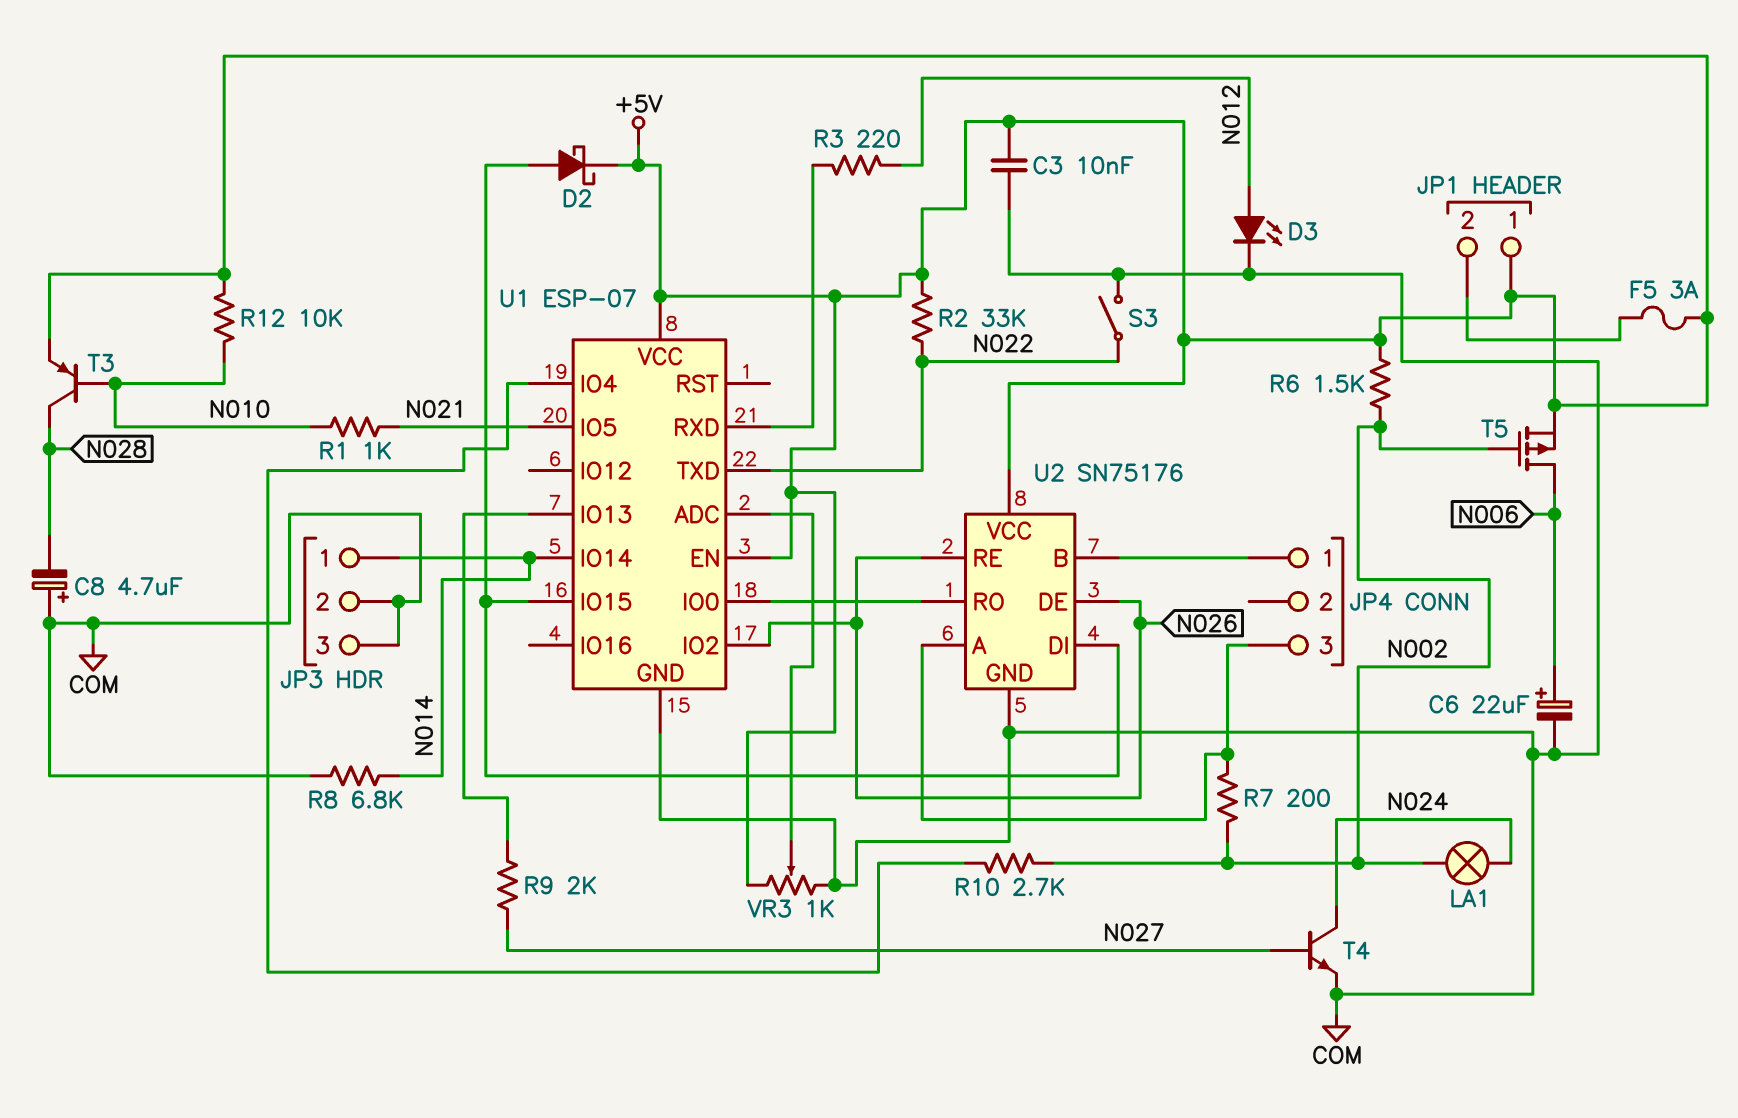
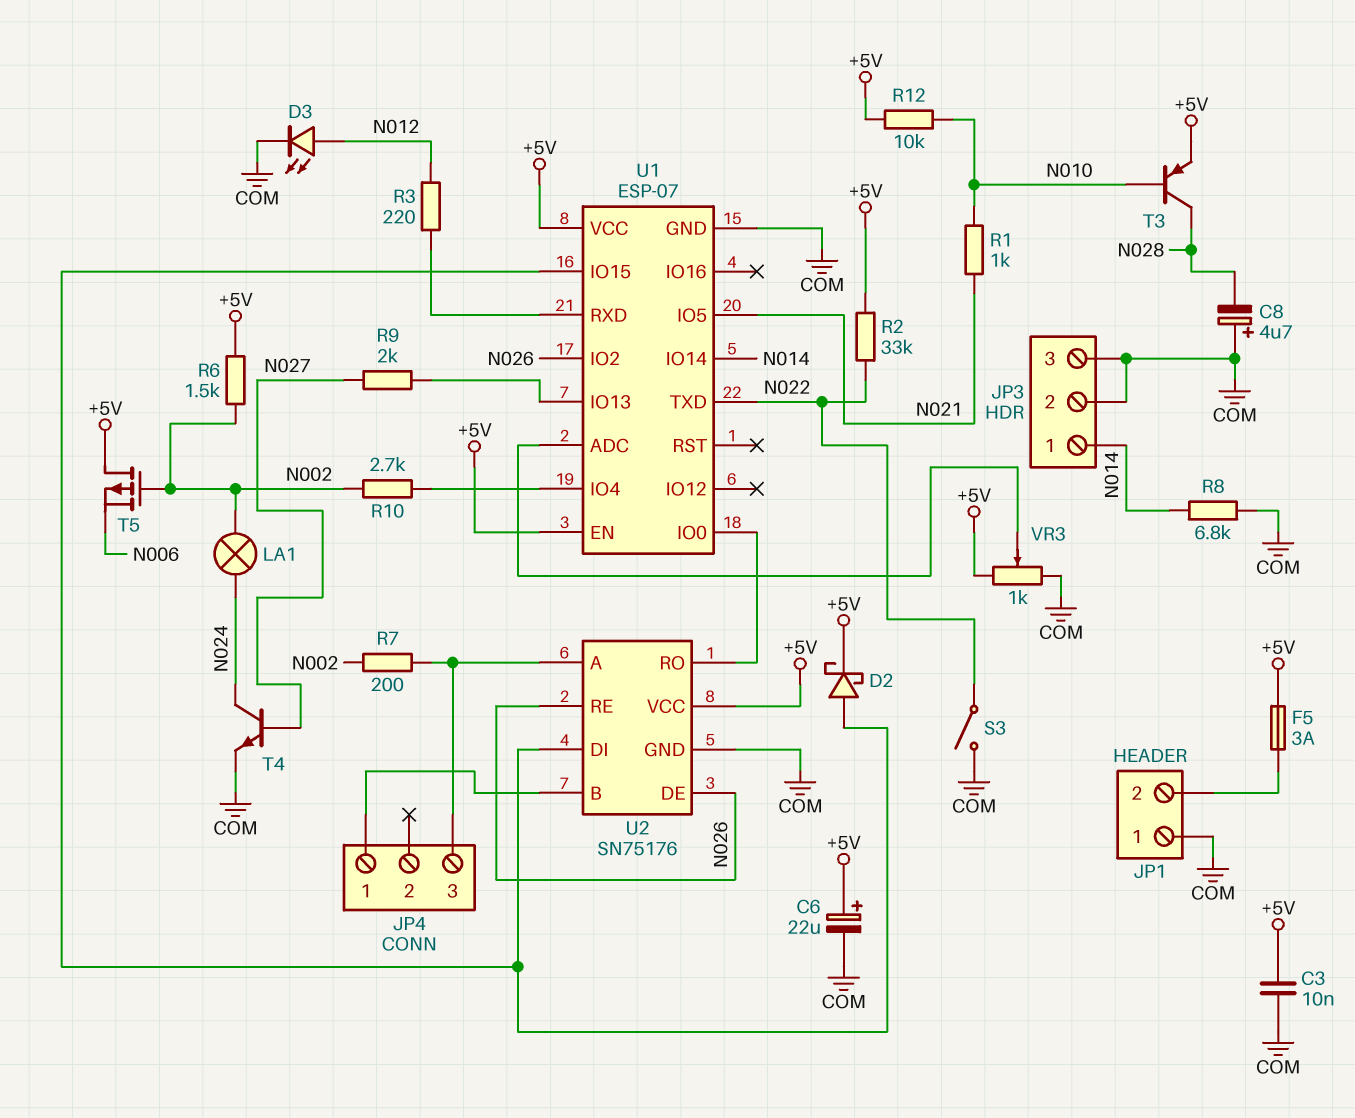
C6: 22uF (plus N006, minus COM) -> 22uF (plus +5V, minus COM)
JP1 pin 1: +5V -> COM
T5: PMOS (G N002, D N006, S +5V) -> PMOS (G N002, D +5V, S N006)

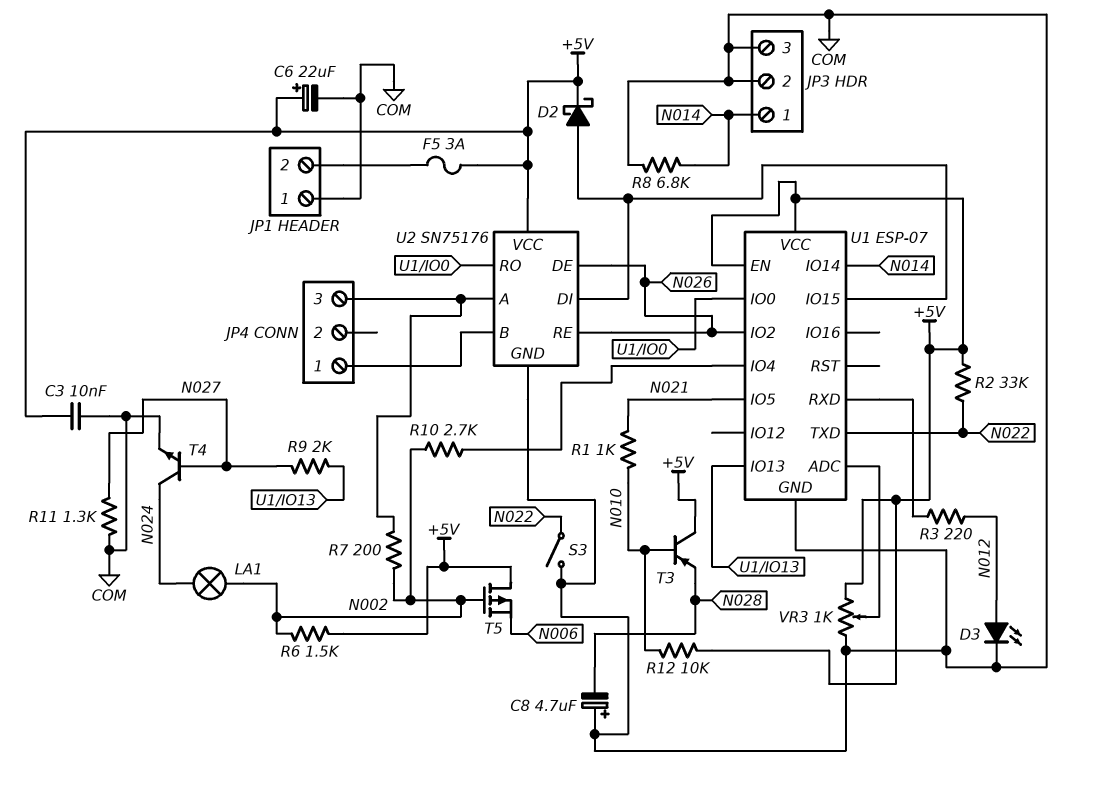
R11: none -> 1.3k (COM, N027)
T3: PNP (B N010, C N028, E +5V) -> PNP (B N010, C +5V, E N028)

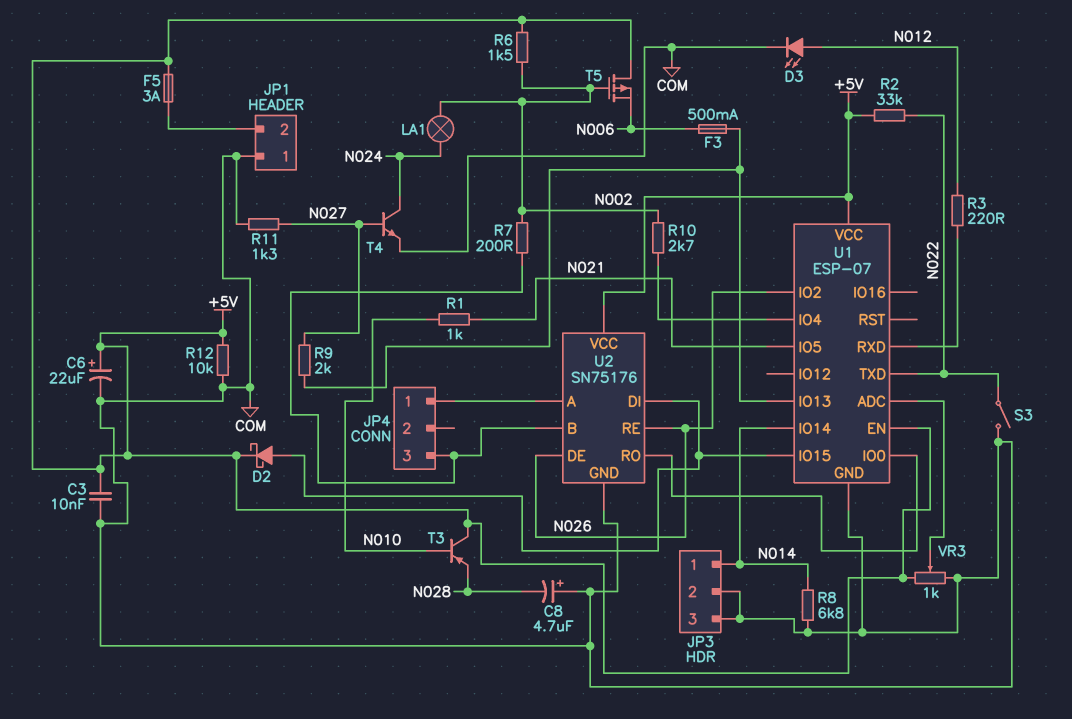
F3: none -> 500mA (N006, U1/IO13)
R12: 10k (+5V, N010) -> 10k (+5V, COM)
U2 pin A: JP4/3 -> JP4/1
U2 pin B: JP4/1 -> JP4/3

